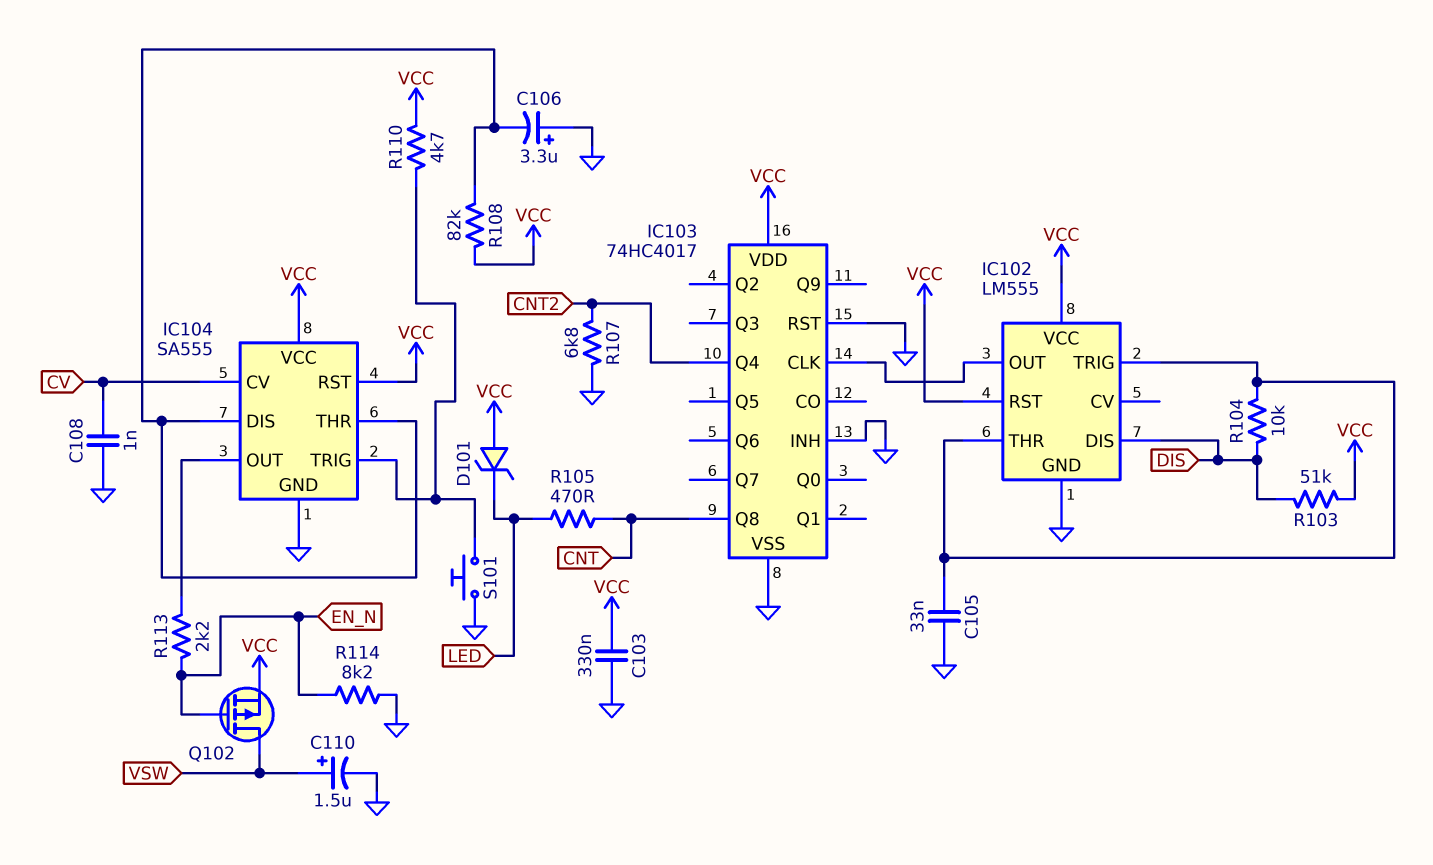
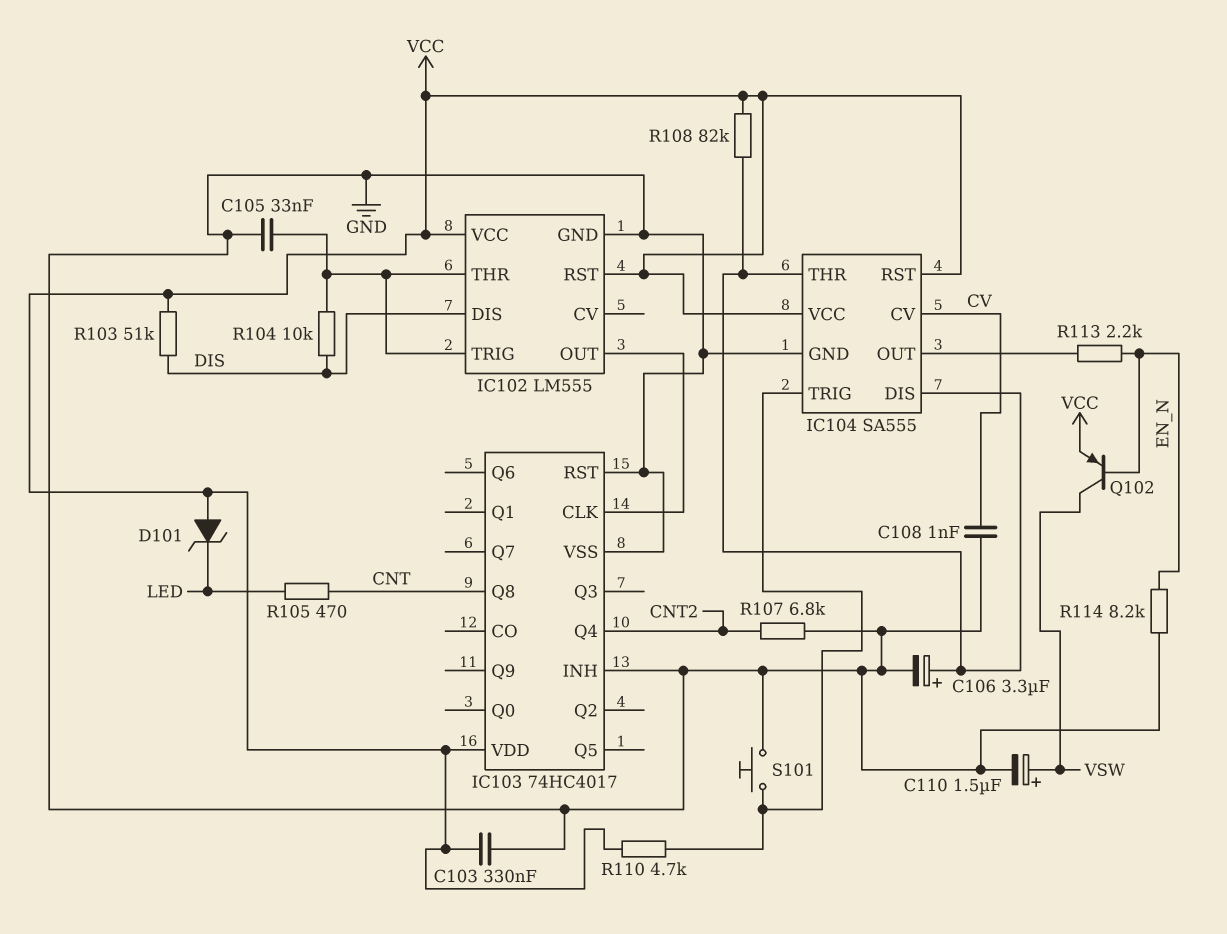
C106: 3.3uF (plus GND, minus IC104/DIS) -> 3.3uF (plus IC104/DIS, minus GND)
Q102: PMOS (G EN_N, D VSW, S VCC) -> PNP (B EN_N, C VSW, E VCC)

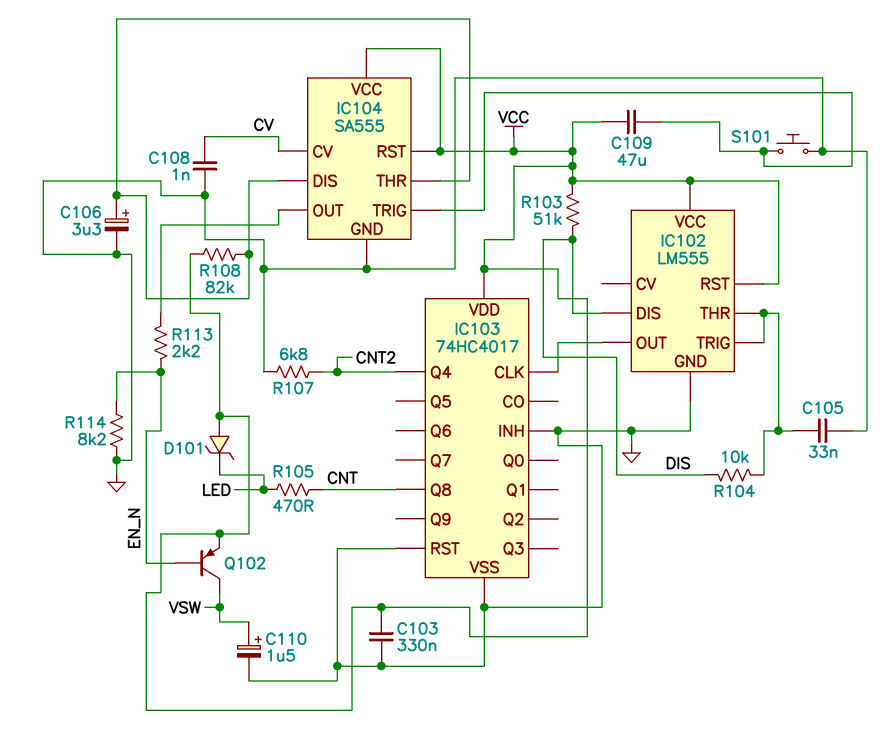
C109: none -> 47uF (IC104/TRIG, VCC)
R110: 4.7k (IC104/TRIG, VCC) -> none

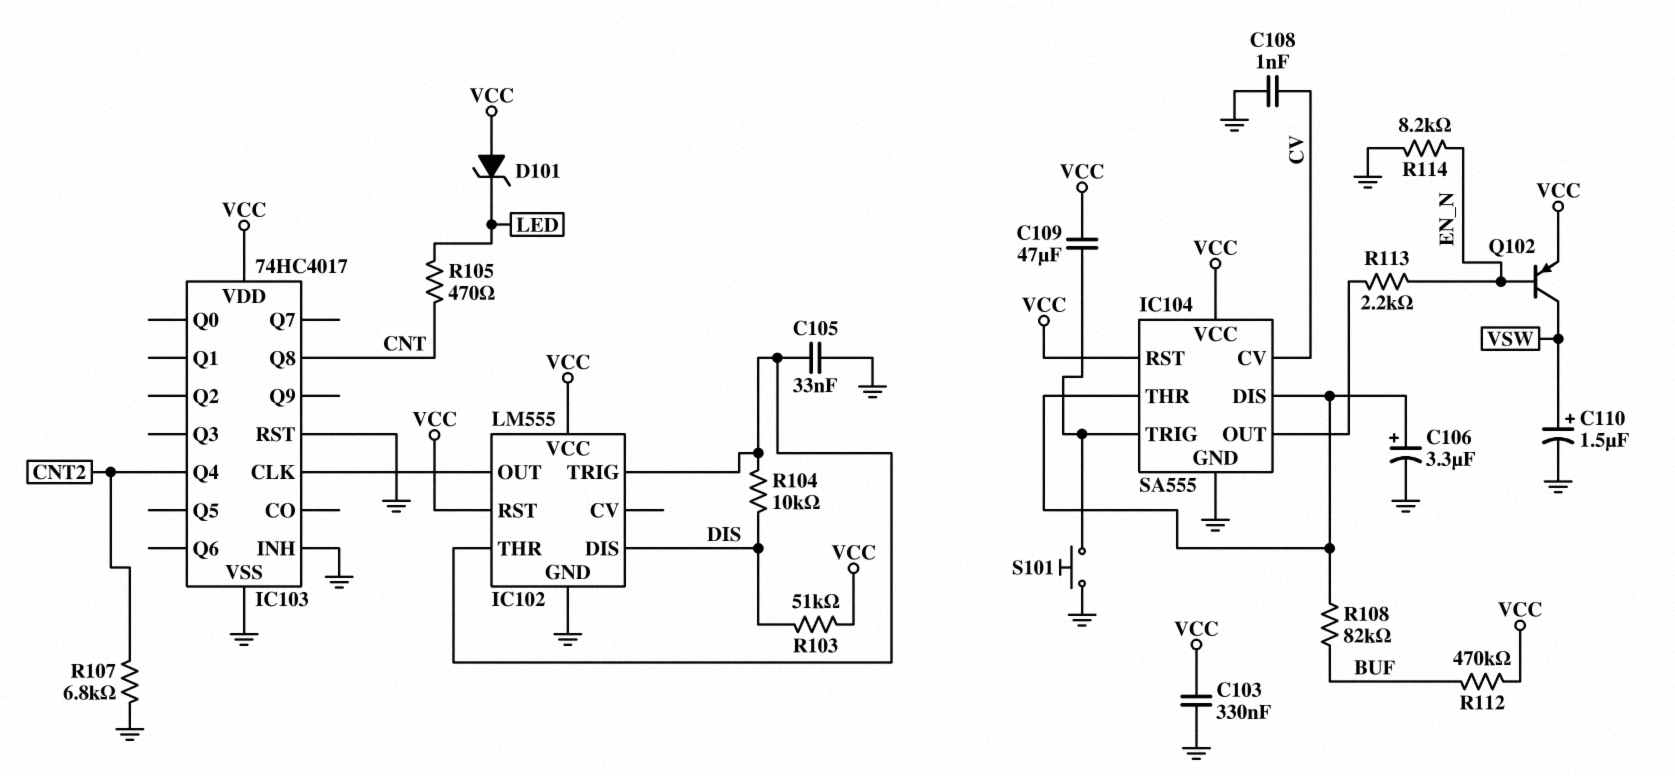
R108: 82k (IC104/DIS, VCC) -> 82k (BUF, IC104/DIS)
R112: none -> 470k (BUF, VCC)

